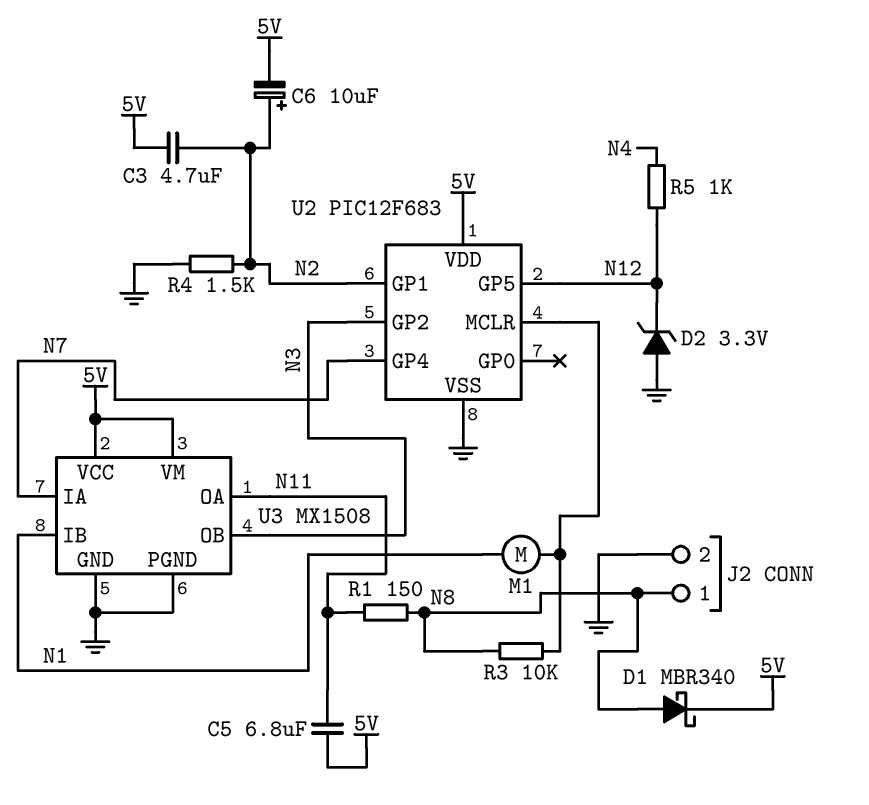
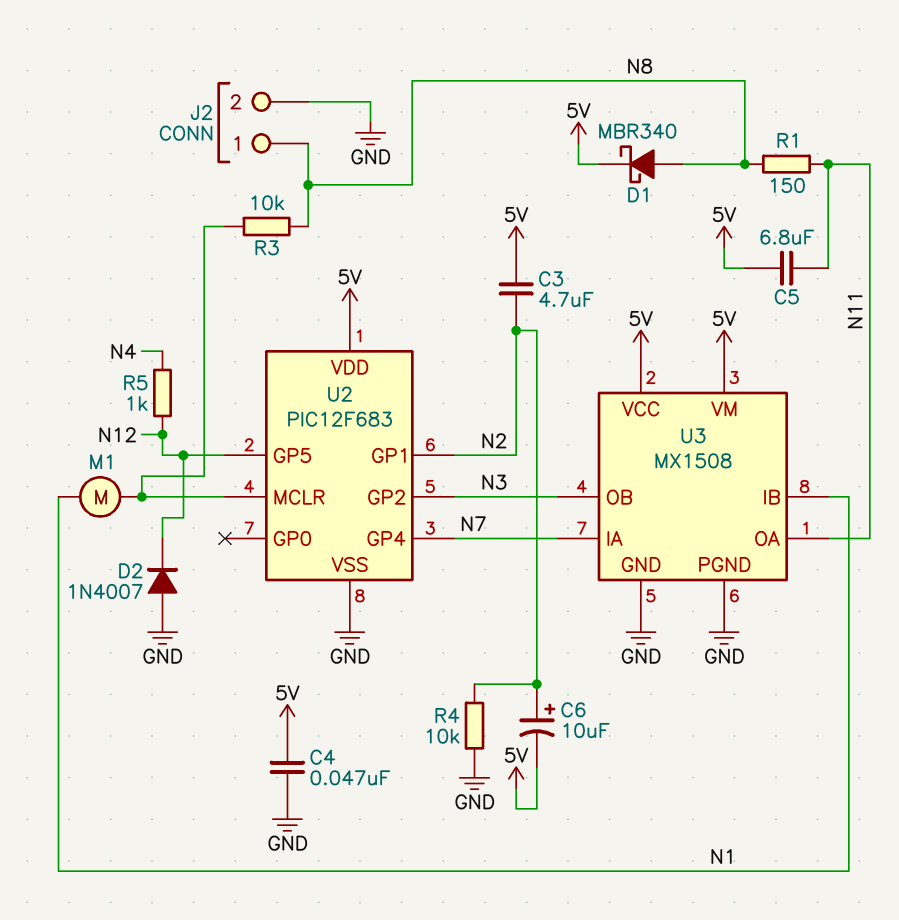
C4: none -> 47nF (5V, GND)
D2: zener 3.3V (A GND, K N12) -> diode 1N4007 (A GND, K N12)
R4: 1.5k (GND, N2) -> 10k (GND, N2)

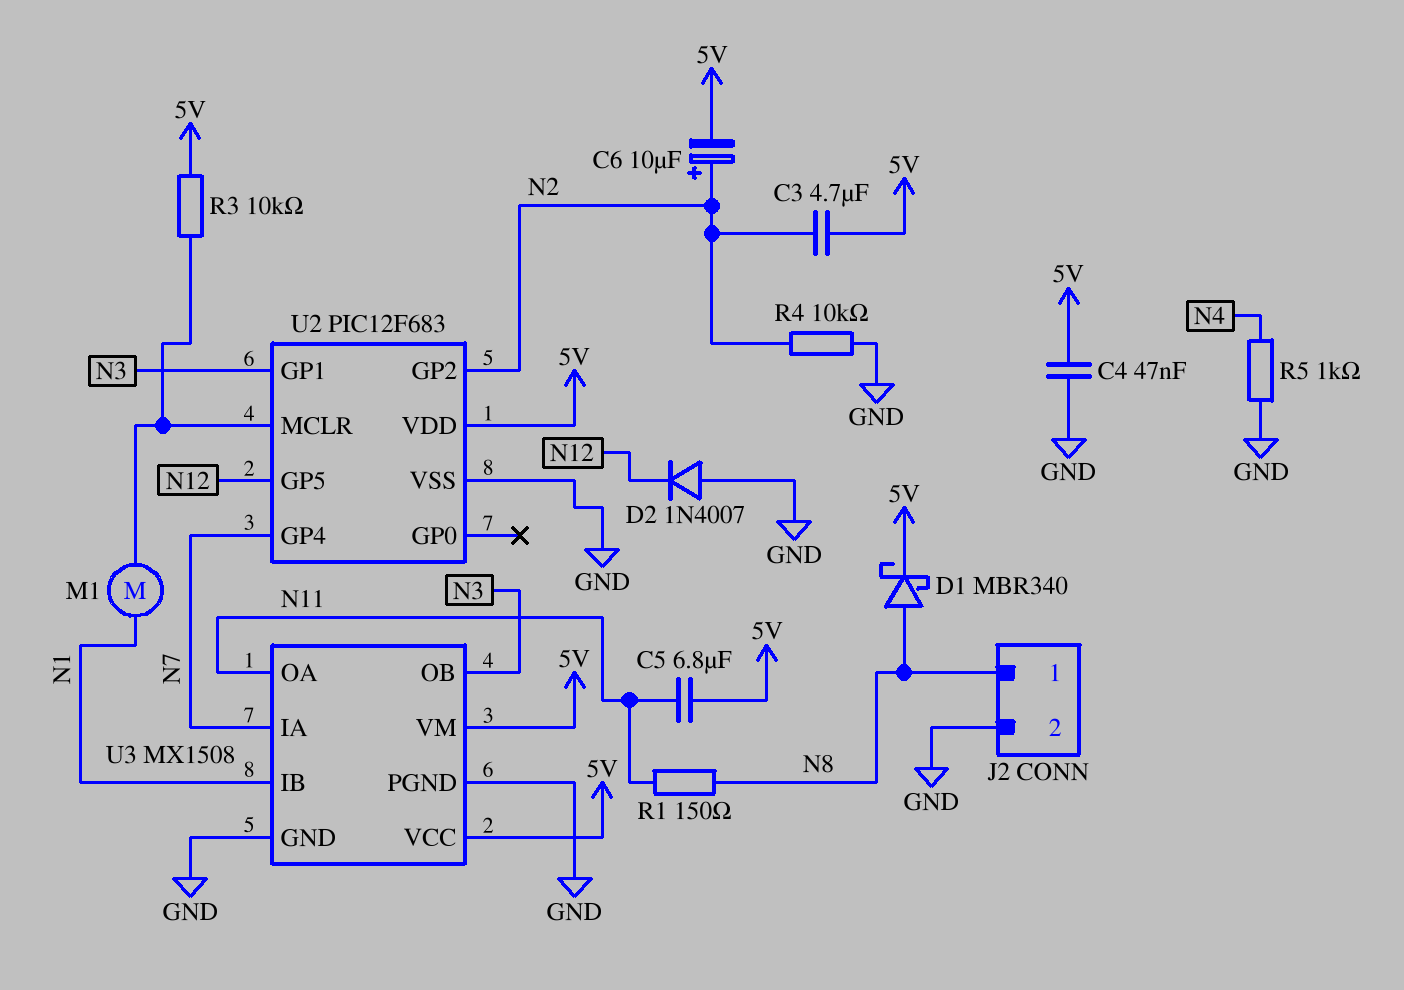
R3: 10k (N8, U2/MCLR) -> 10k (5V, U2/MCLR)
R5: 1k (N4, N12) -> 1k (GND, N4)
U2 pin GP1: N2 -> N3
U2 pin GP2: N3 -> N2

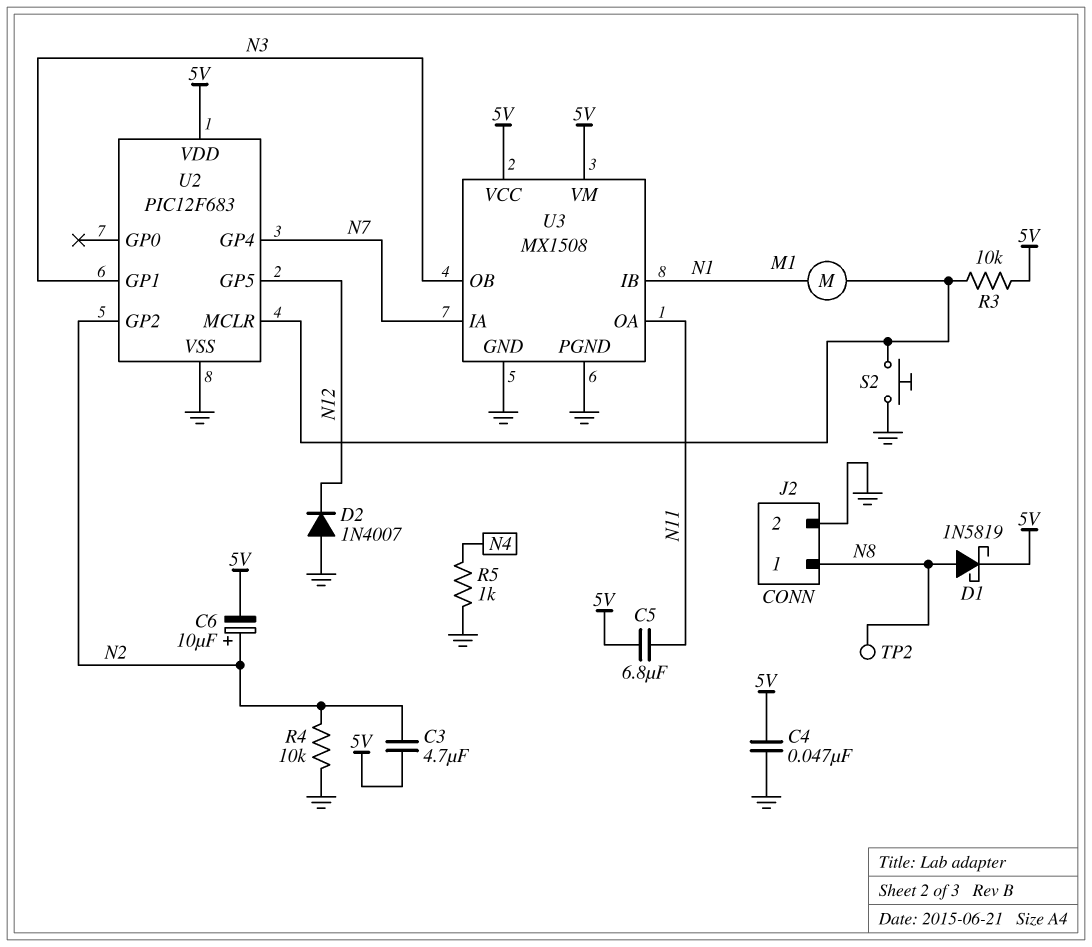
D1: schottky MBR340 (A N8, K 5V) -> schottky 1N5819 (A N8, K 5V)
R1: 150 (N8, N11) -> none
S2: none -> button (GND, U2/MCLR)
TP2: none -> test point (N8)

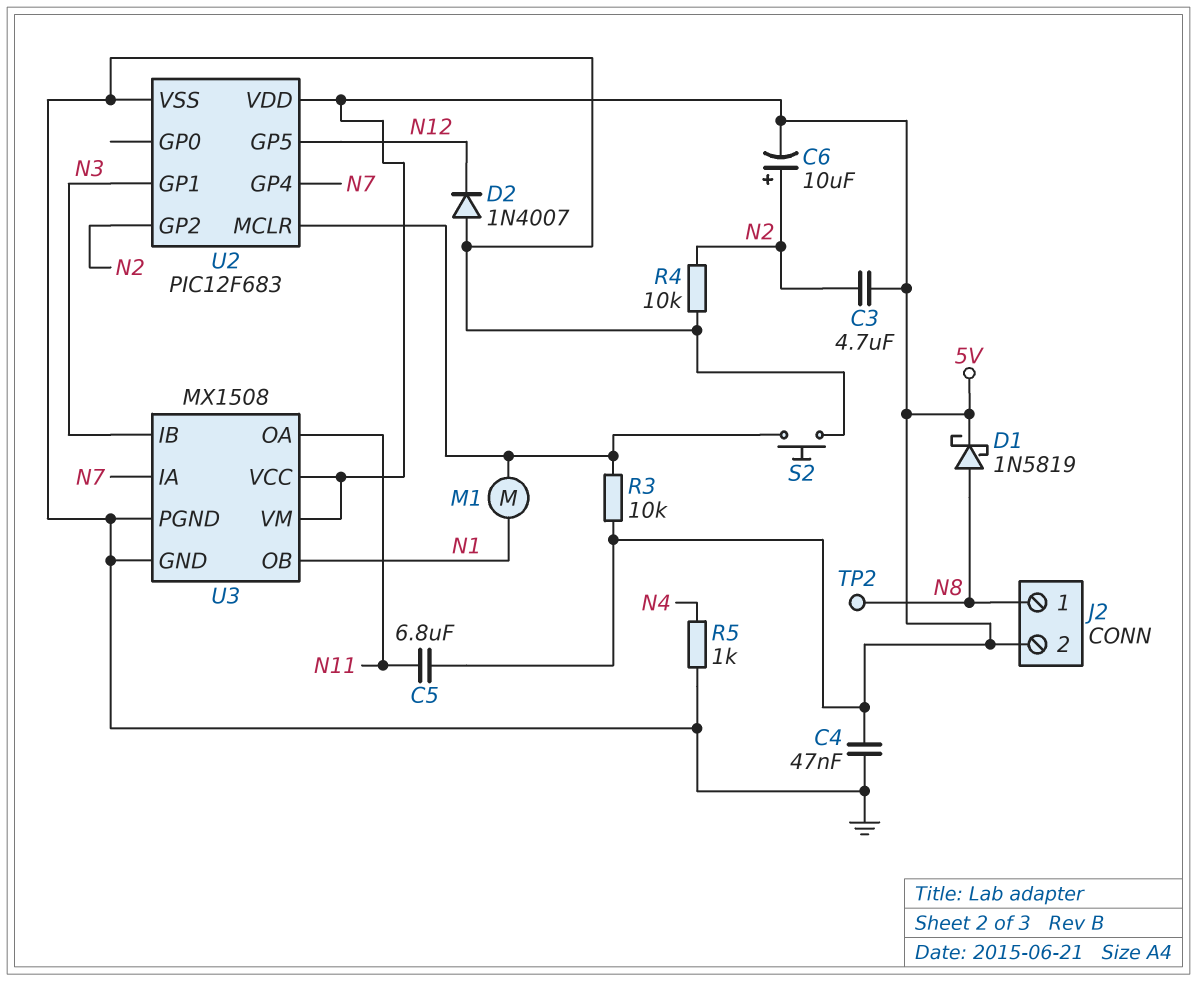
J2 pin 2: GND -> 5V
U3 pin IB: N1 -> N3
U3 pin OB: N3 -> N1

